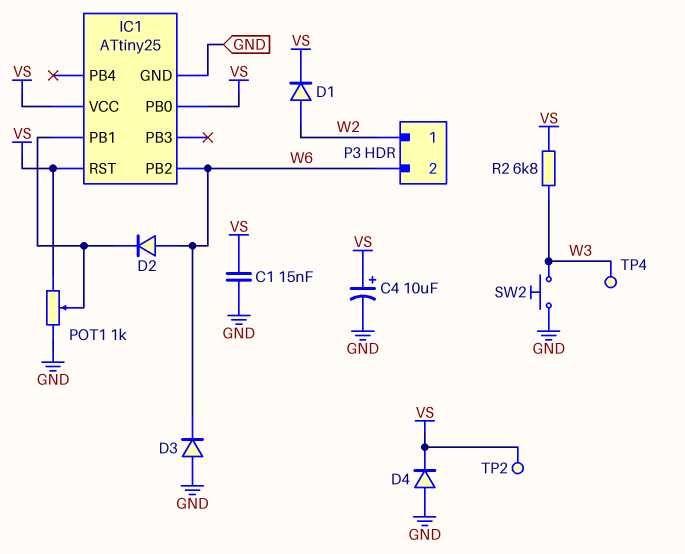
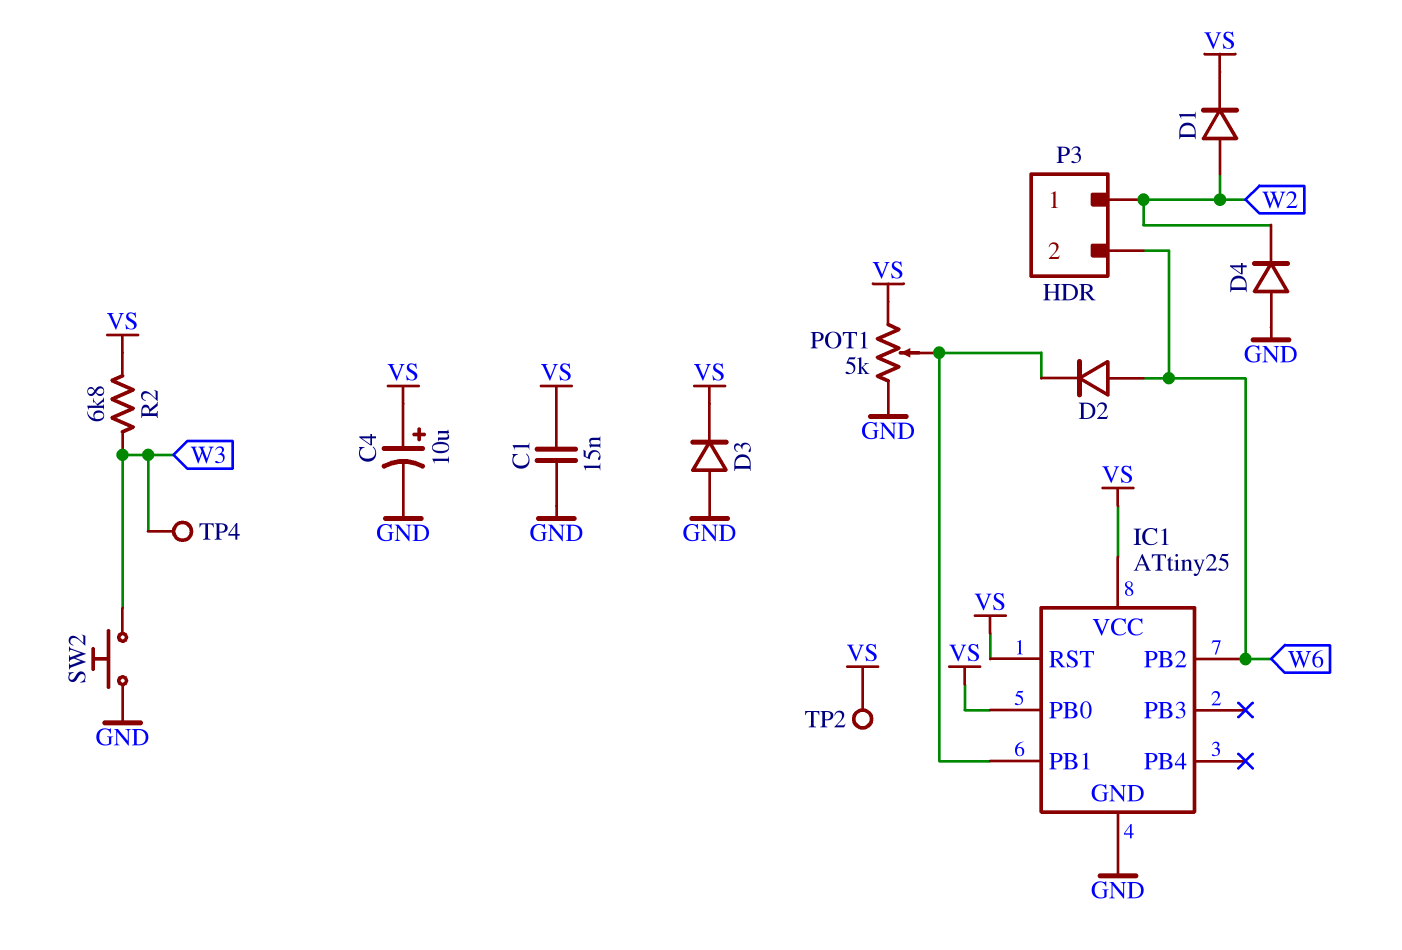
D3: diode (A GND, K W6) -> diode (A GND, K VS)
D4: diode (A GND, K VS) -> diode (A GND, K W2)
POT1: 1k (GND, VS, wiper IC1/PB1) -> 5k (GND, VS, wiper IC1/PB1)

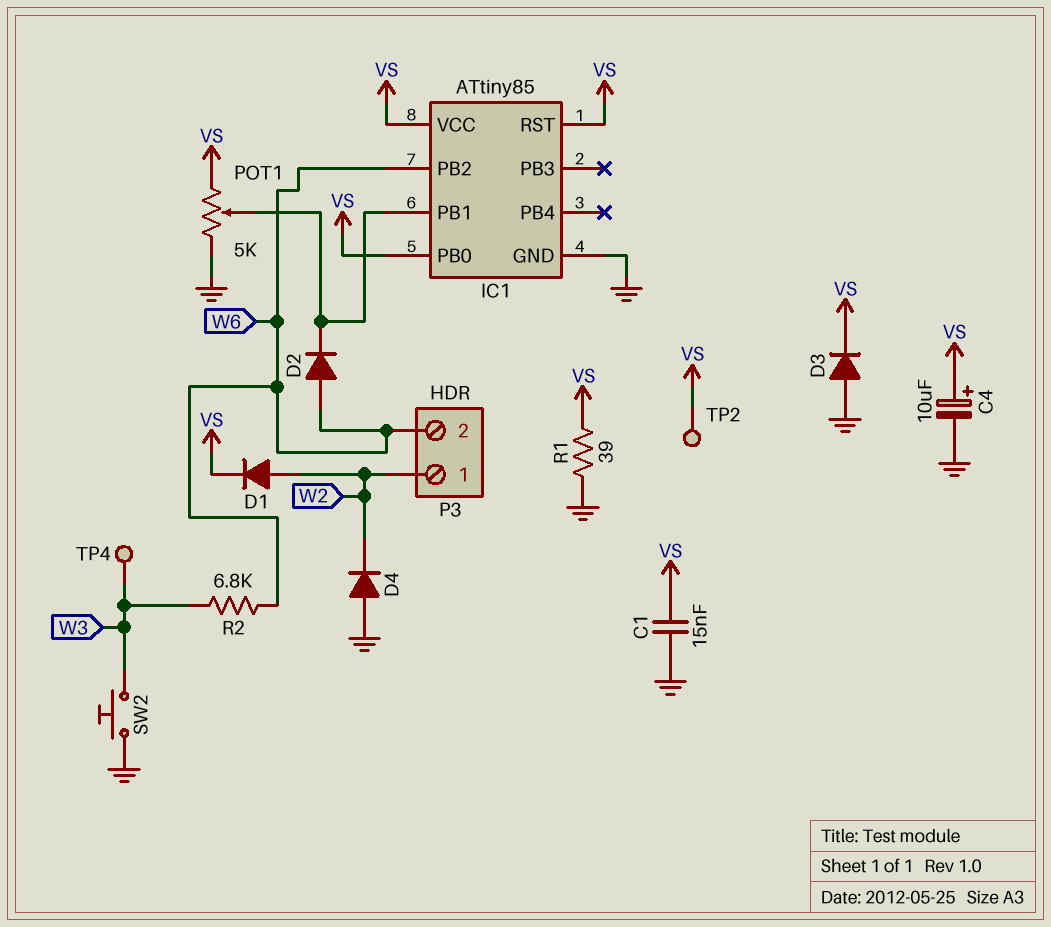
IC1: ATtiny25 -> ATtiny85
R1: none -> 39 (GND, VS)
R2: 6.8k (VS, W3) -> 6.8k (W3, W6)

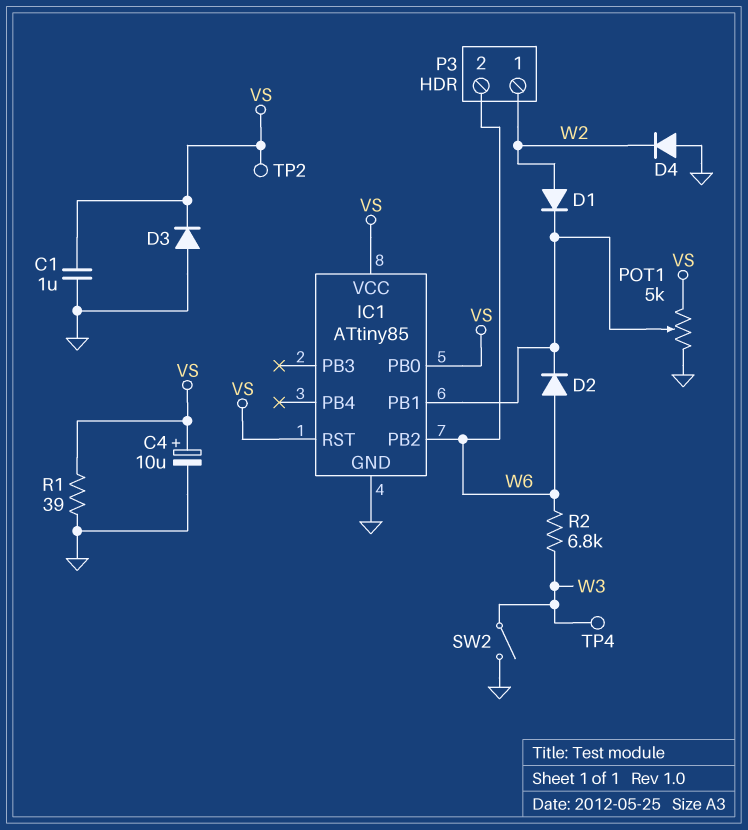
C1: 15nF (GND, VS) -> 1uF (GND, VS)
D1: diode (A W2, K VS) -> diode (A W2, K IC1/PB1)
SW2: button (GND, W3) -> switch (GND, W3)

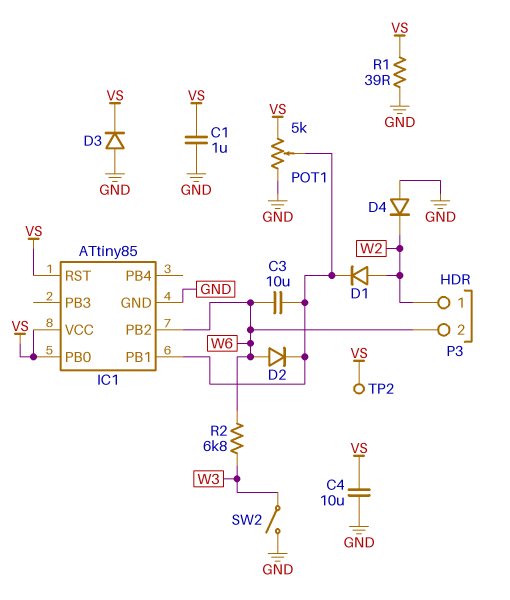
C3: none -> 10uF (IC1/PB1, W6)
C4: 10uF (plus VS, minus GND) -> 10uF (GND, VS)
TP4: test point (W3) -> none

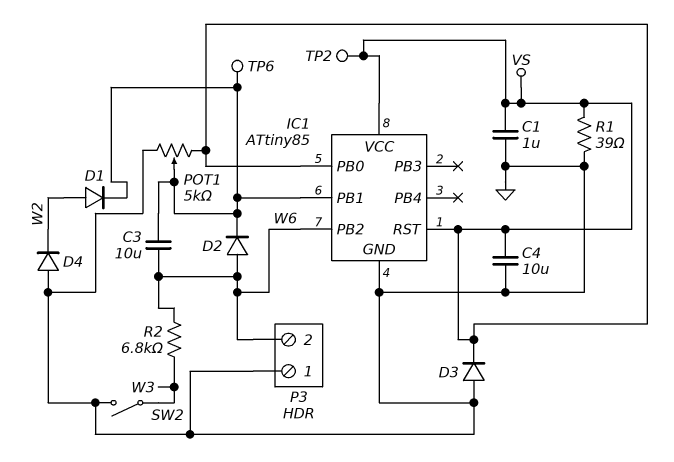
P3 pin 1: W2 -> GND
TP6: none -> test point (IC1/PB1)

